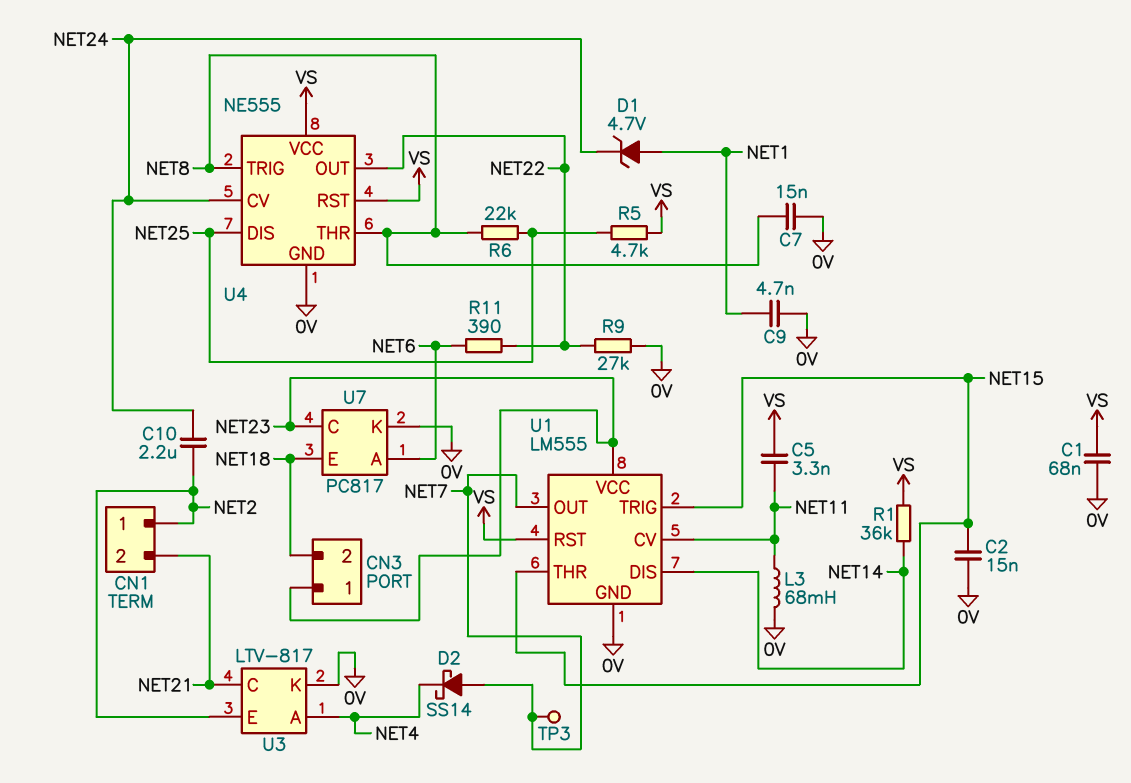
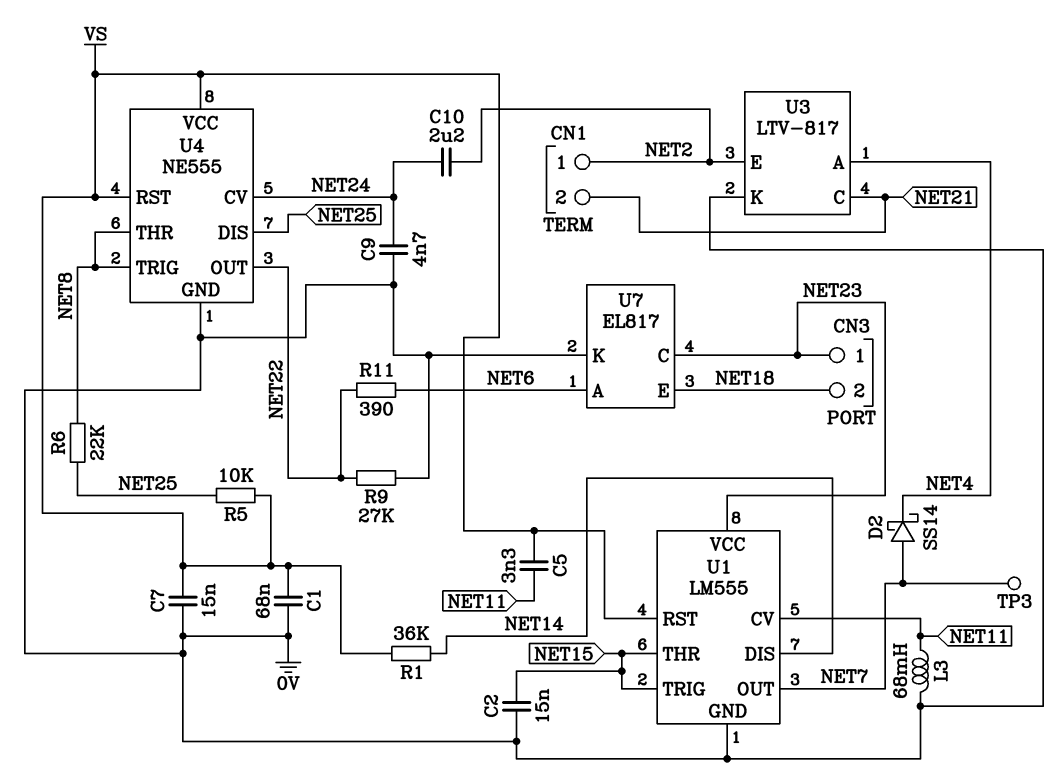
C7: 15nF (0V, NET8) -> 15nF (0V, VS)
C9: 4.7nF (0V, NET1) -> 4.7nF (0V, NET24)
D1: zener 4.7V (A NET1, K NET24) -> none
R5: 4.7k (NET25, VS) -> 10k (NET25, VS)
U7: PC817 -> EL817

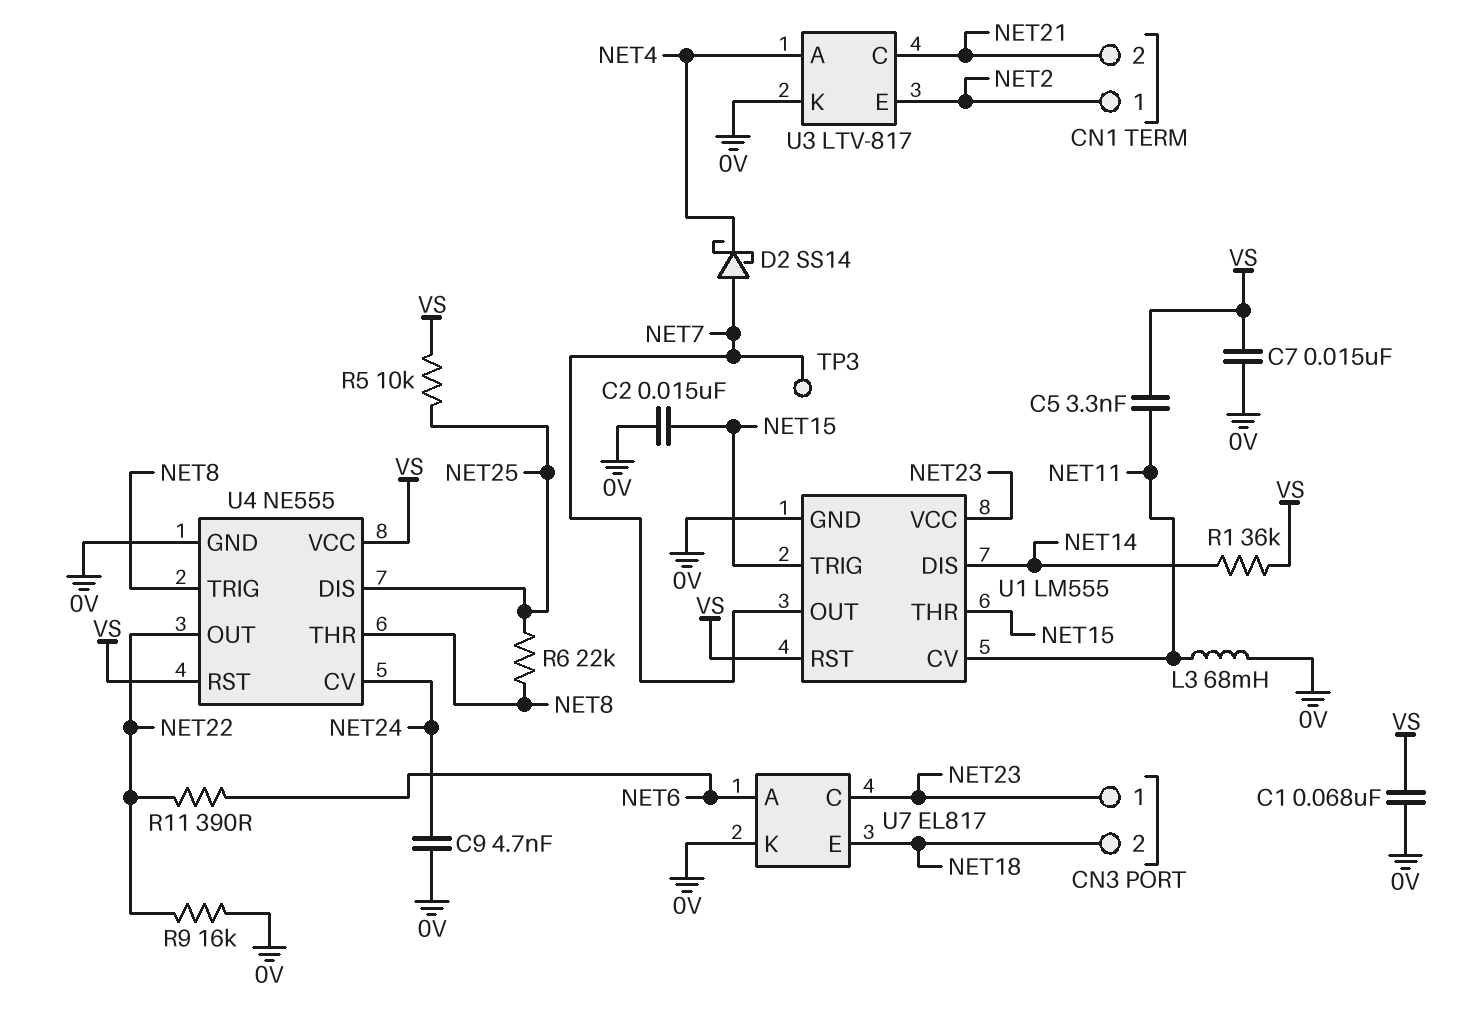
C10: 2.2uF (NET2, NET24) -> none
R9: 27k (0V, NET22) -> 16k (0V, NET22)

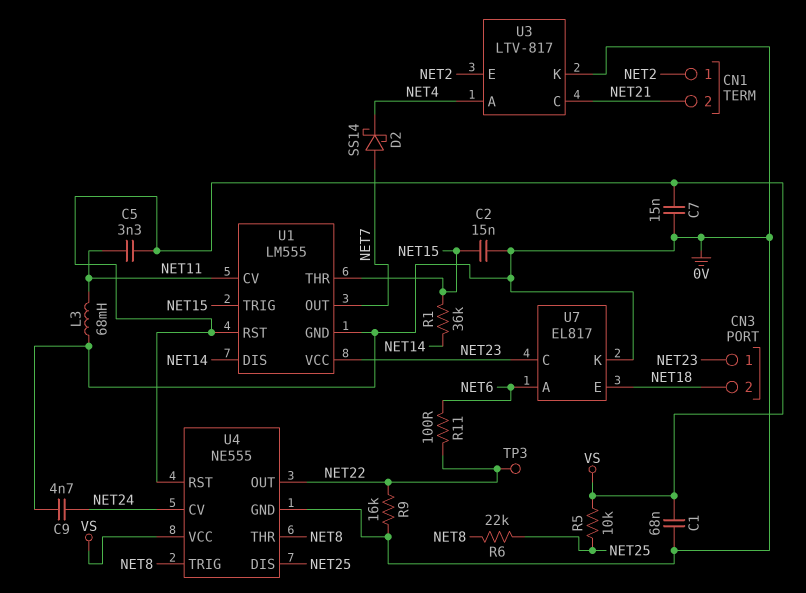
R1: 36k (NET14, VS) -> 36k (NET14, NET15)
R11: 390 (NET6, NET22) -> 100 (NET6, NET22)
TP3: test point (NET7) -> test point (NET22)

